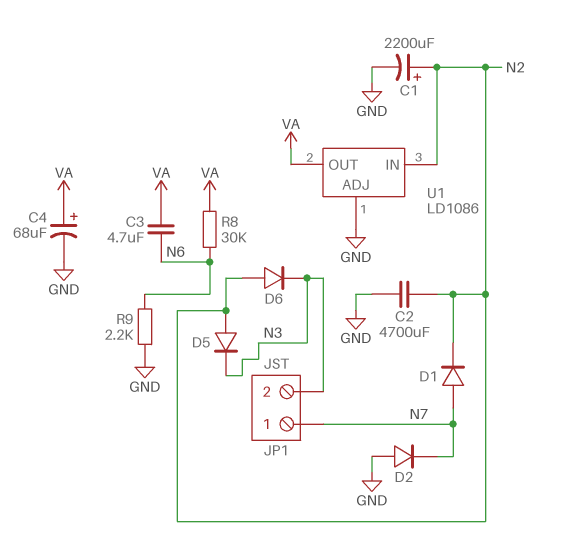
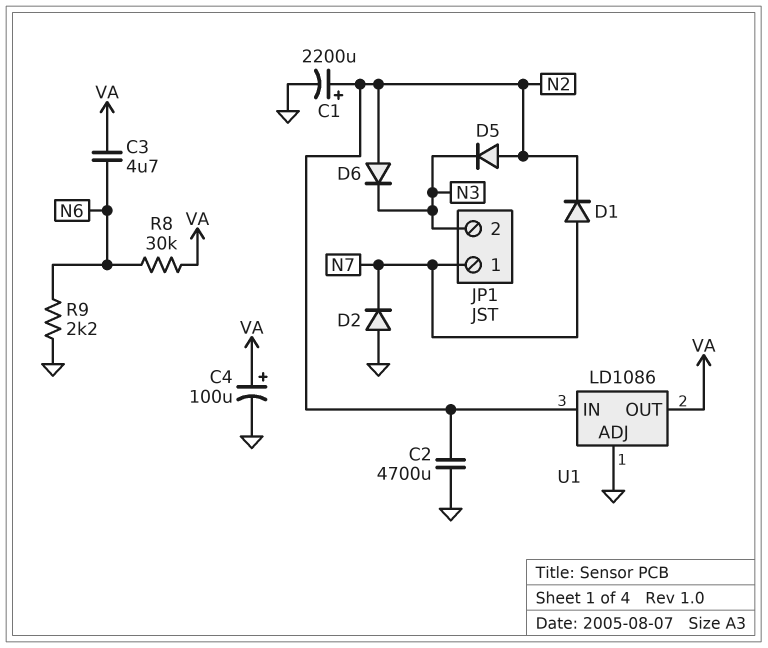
C4: 68uF (plus VA, minus GND) -> 100uF (plus VA, minus GND)

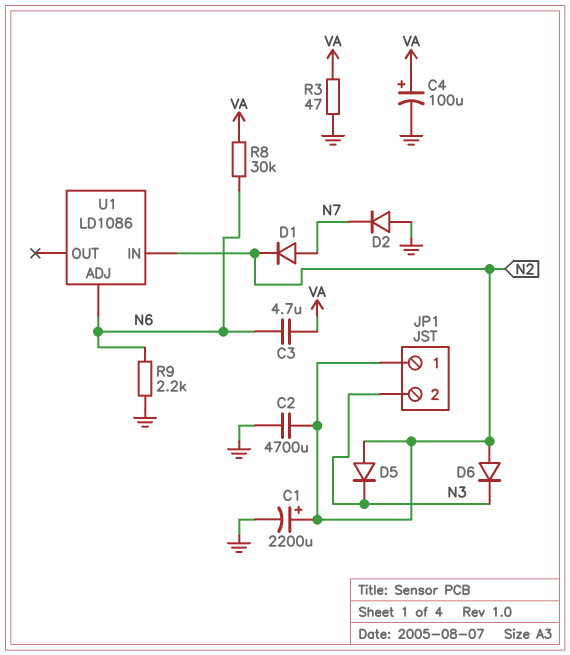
JP1 pin 1: N7 -> N2
R3: none -> 47 (GND, VA)
U1 pin ADJ: GND -> N6
U1 pin OUT: VA -> none

